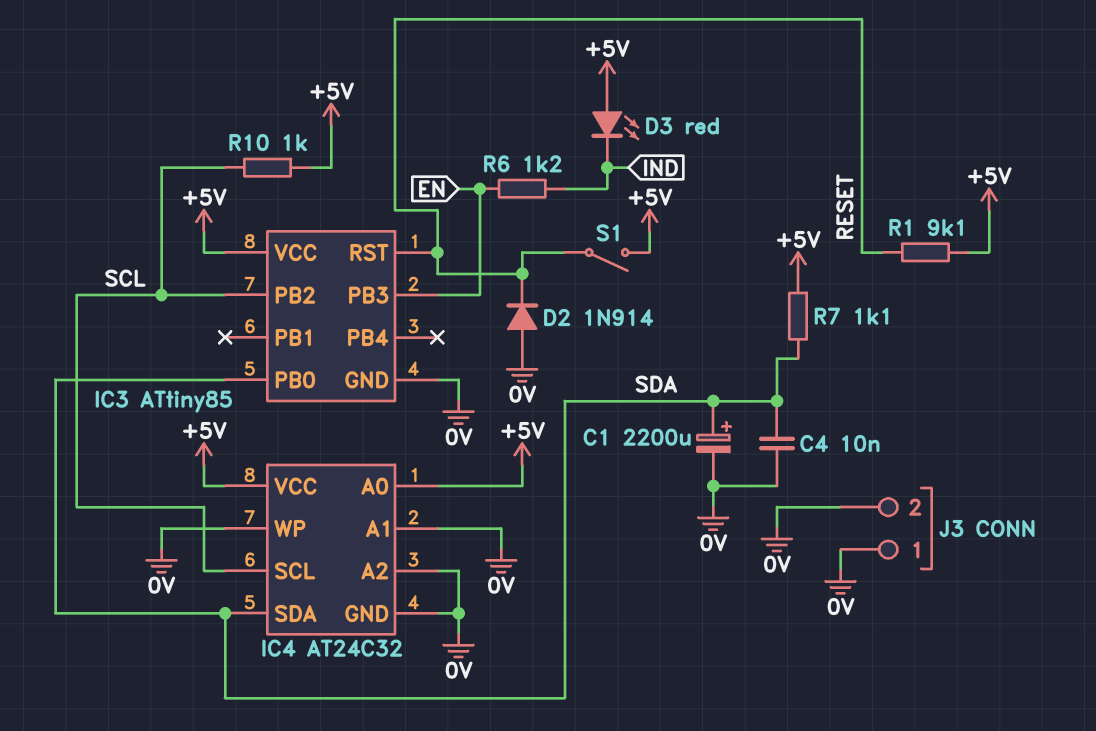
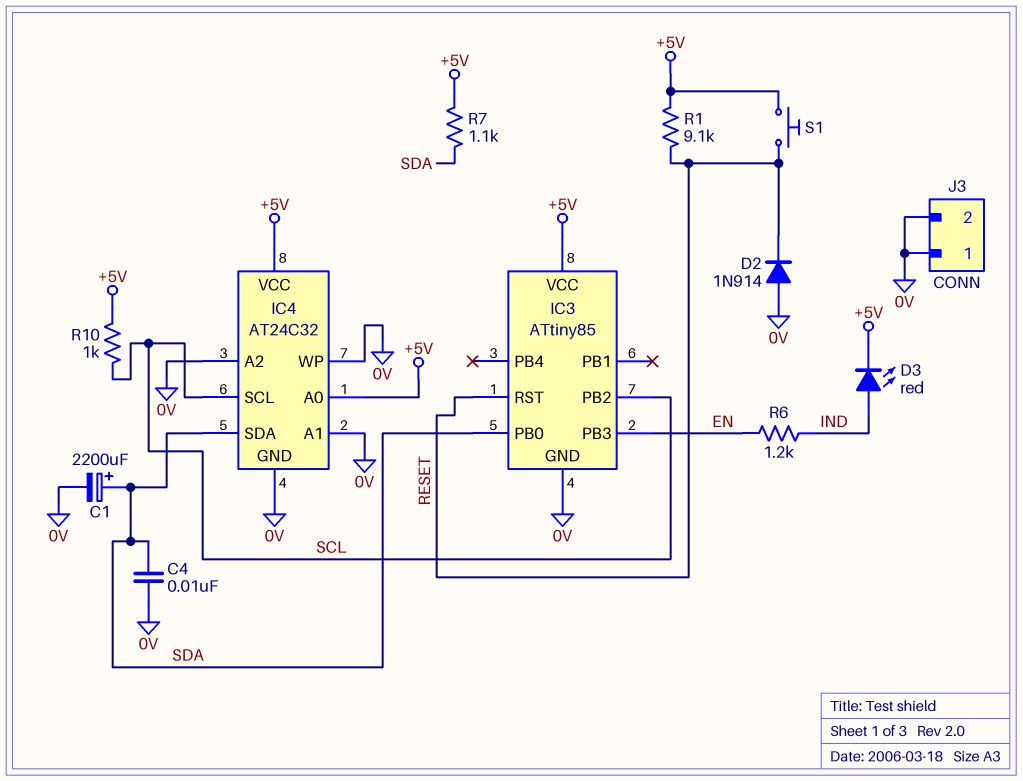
D3: LED red (A +5V, K IND) -> LED red (A IND, K +5V)
S1: switch (+5V, RESET) -> button (+5V, RESET)

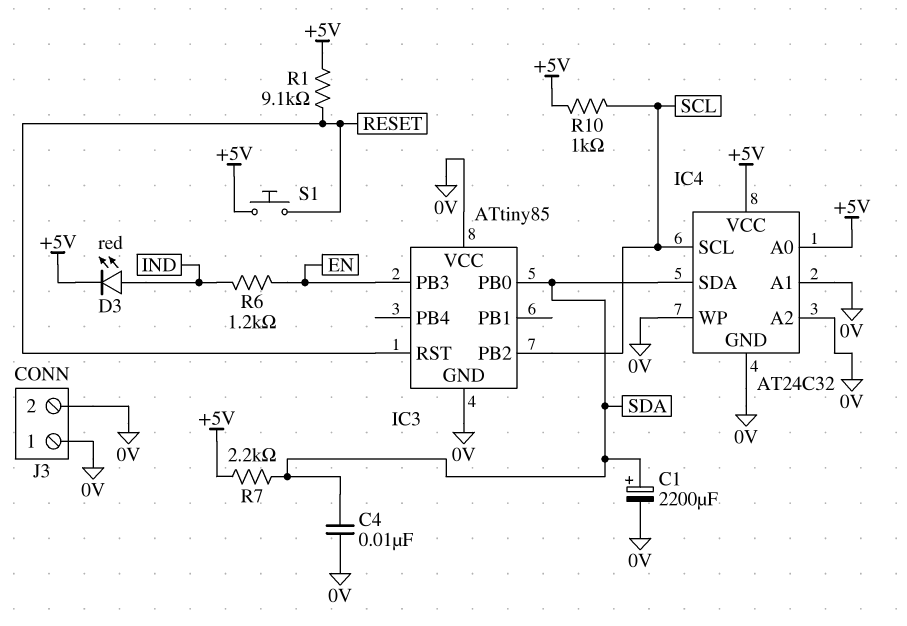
D2: diode 1N914 (A 0V, K RESET) -> none
IC3 pin VCC: +5V -> 0V
R7: 1.1k (+5V, SDA) -> 2.2k (+5V, SDA)

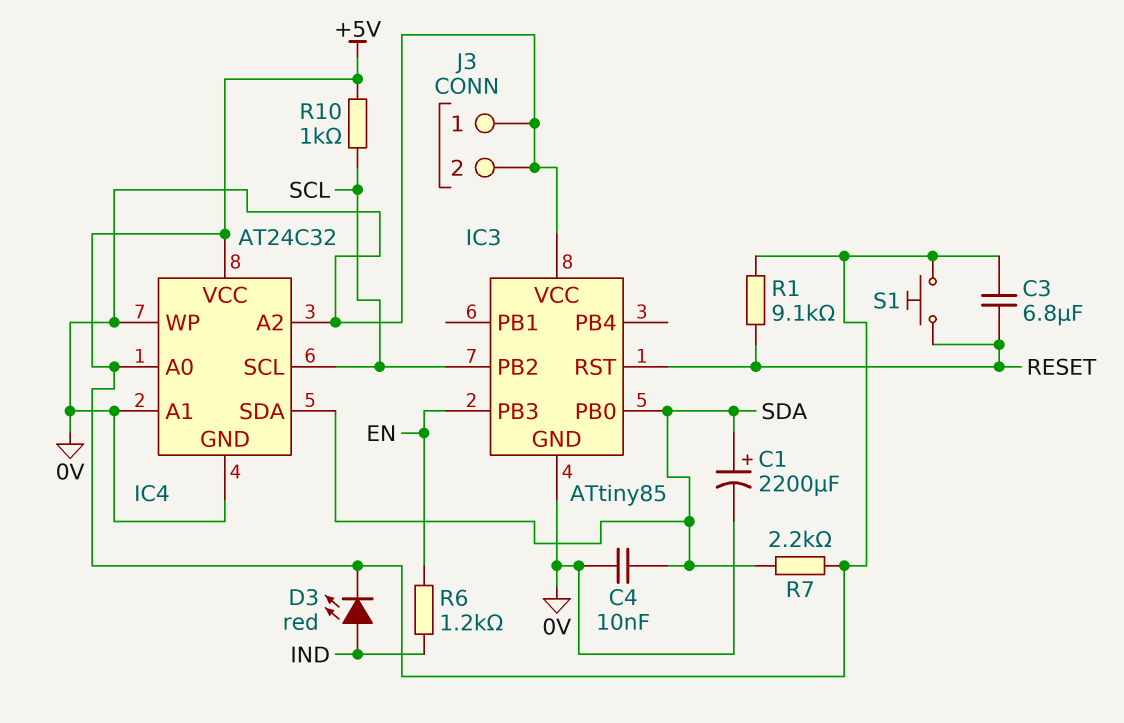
C3: none -> 6.8uF (+5V, RESET)

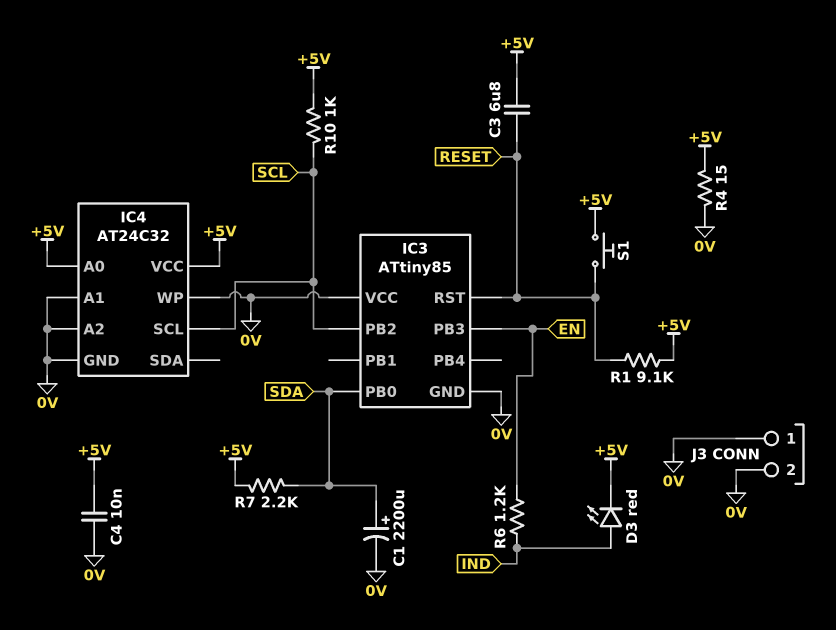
C4: 10nF (0V, SDA) -> 10nF (+5V, 0V)
IC4 pin SDA: SDA -> none
R4: none -> 15 (+5V, 0V)

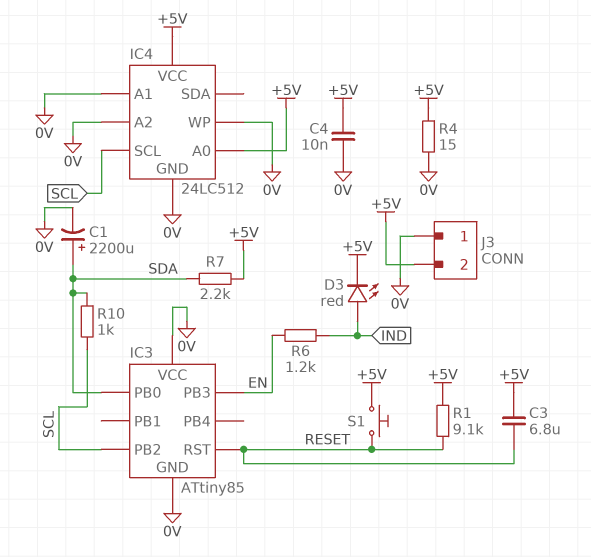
IC4: AT24C32 -> 24LC512
J3 pin 2: 0V -> +5V
R10: 1k (+5V, SCL) -> 1k (SCL, SDA)

